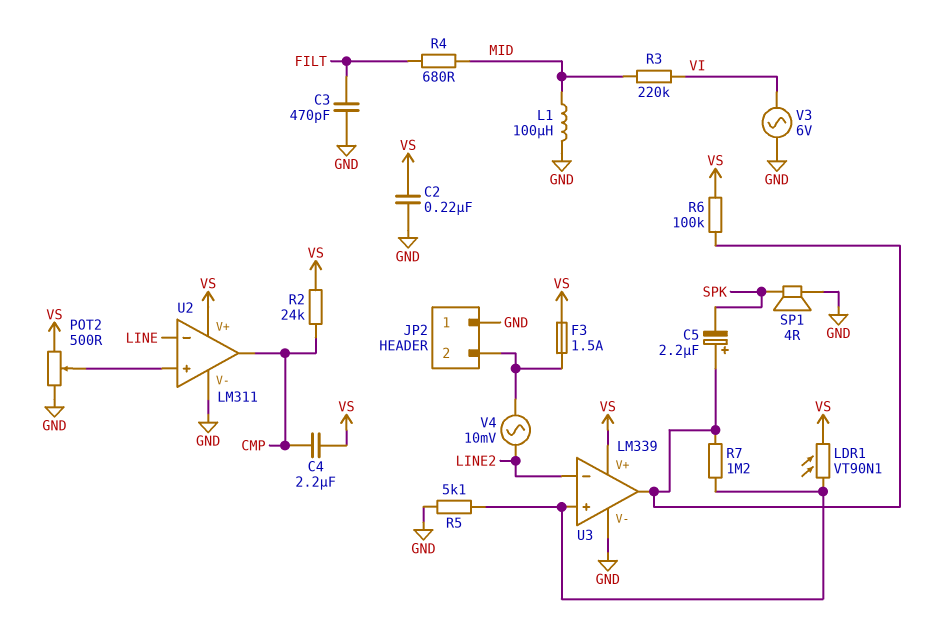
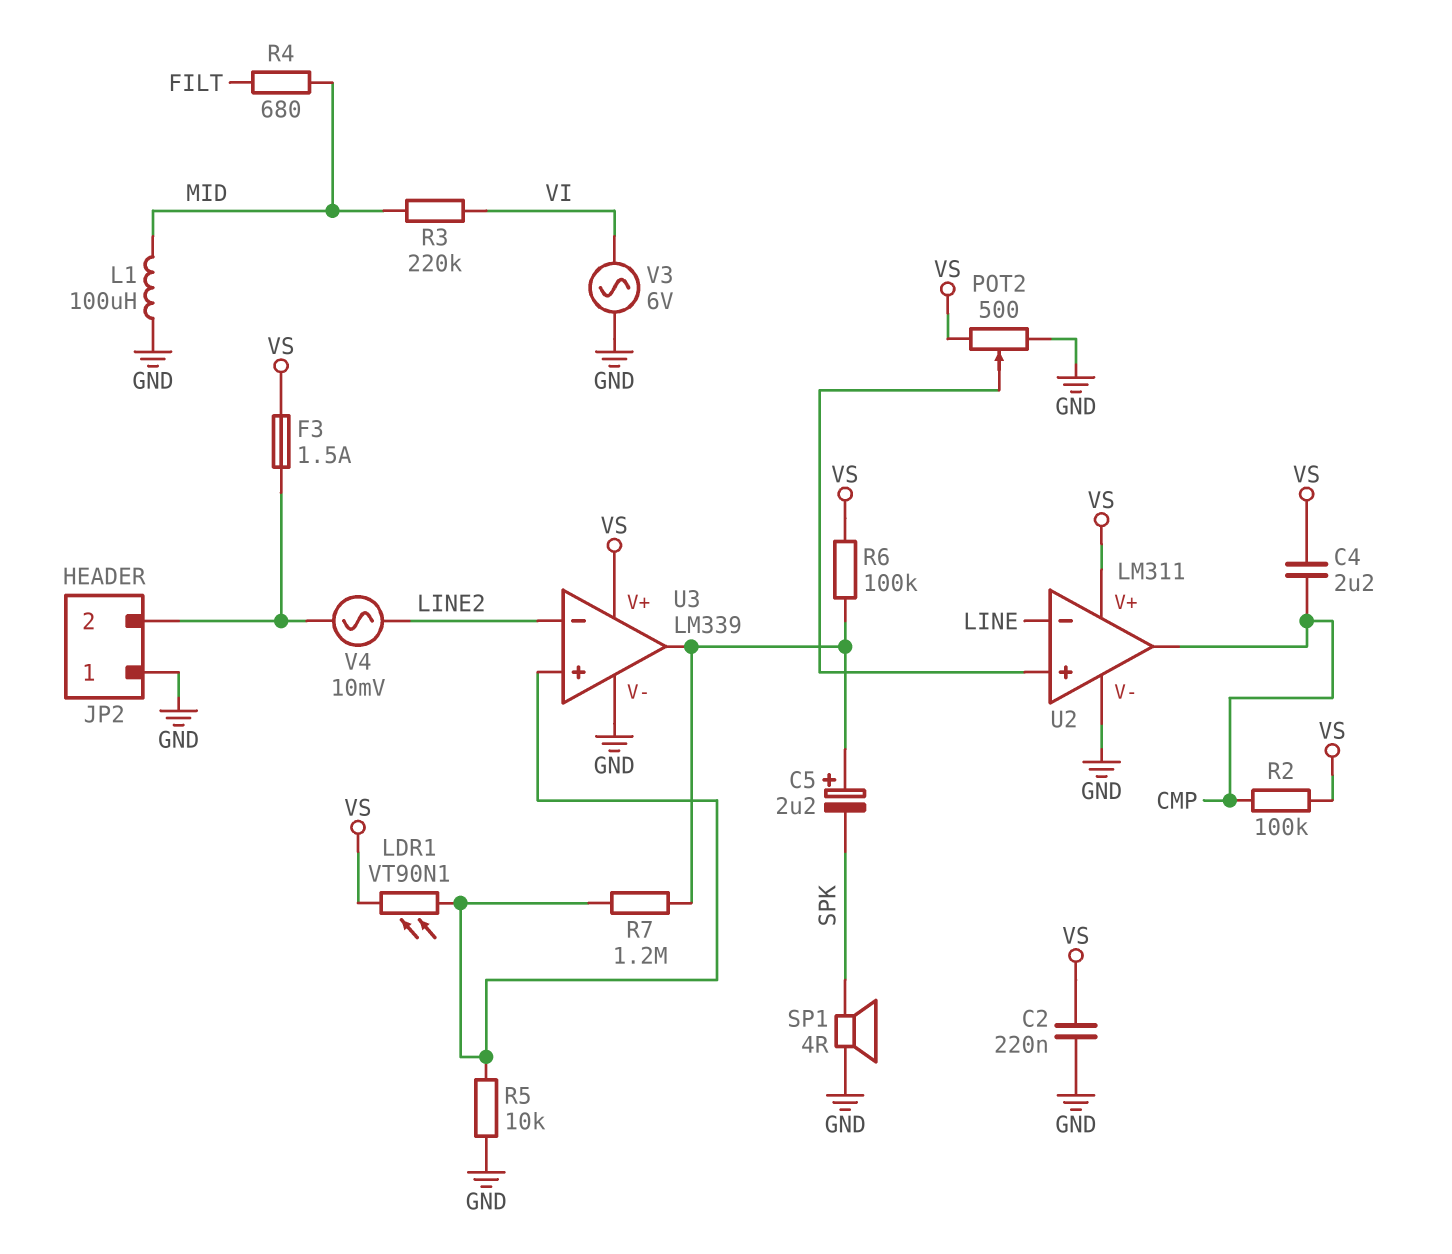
C3: 470pF (FILT, GND) -> none
R2: 24k (CMP, VS) -> 100k (CMP, VS)
R5: 5.1k (GND, U3/in+) -> 10k (GND, U3/in+)

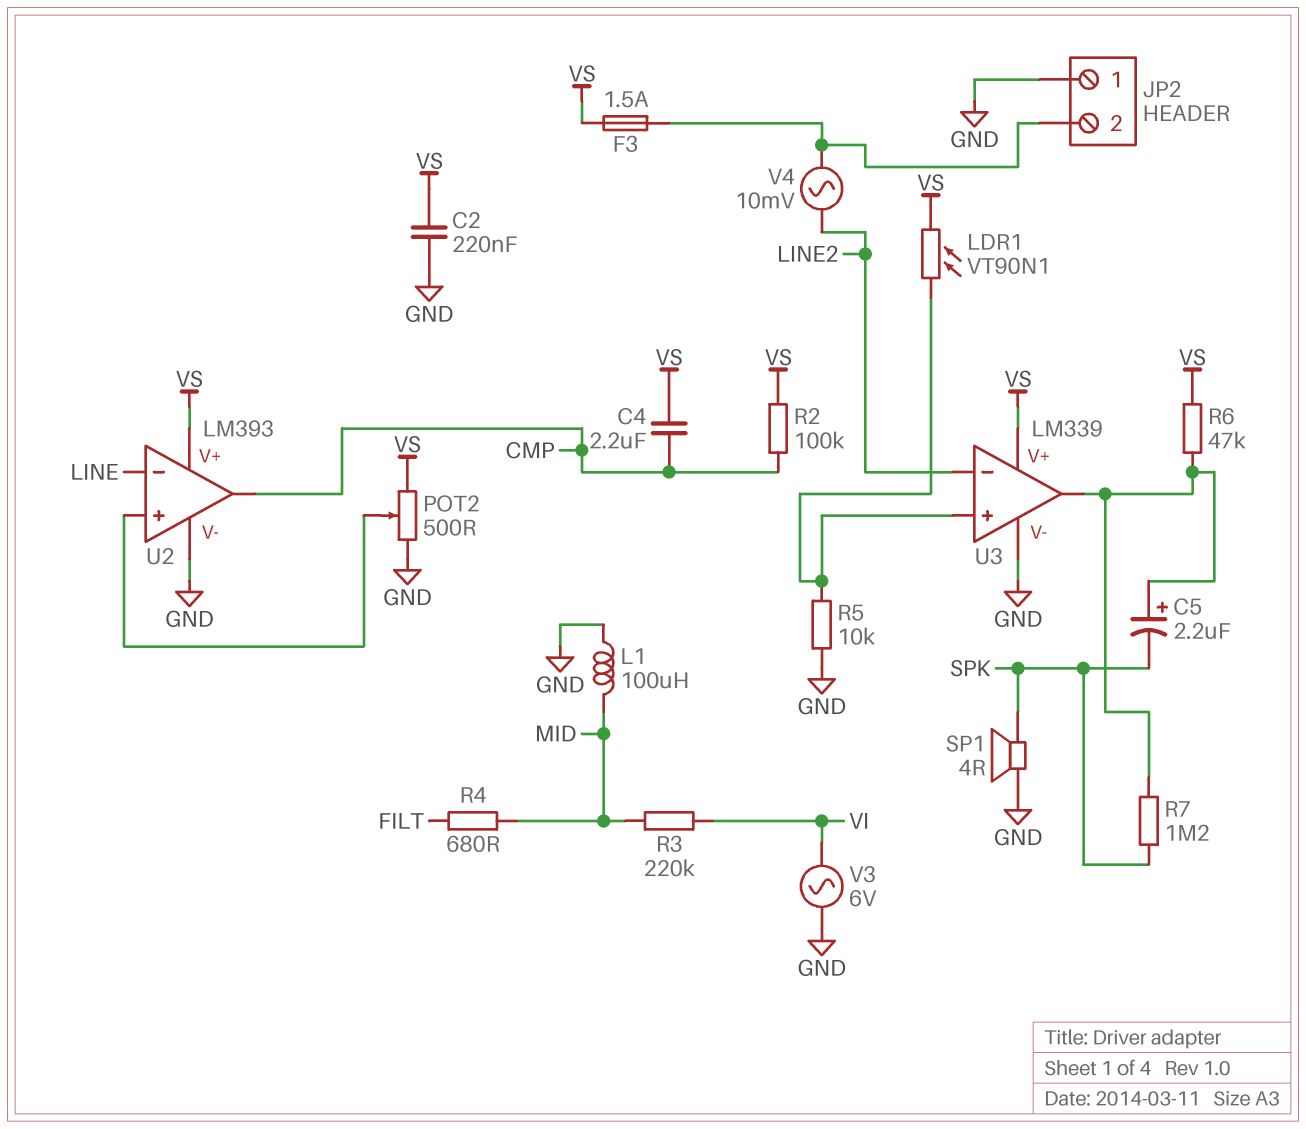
R6: 100k (U3/out, VS) -> 47k (U3/out, VS)
R7: 1.2M (U3/in+, U3/out) -> 1.2M (SPK, U3/out)
U2: LM311 -> LM393

